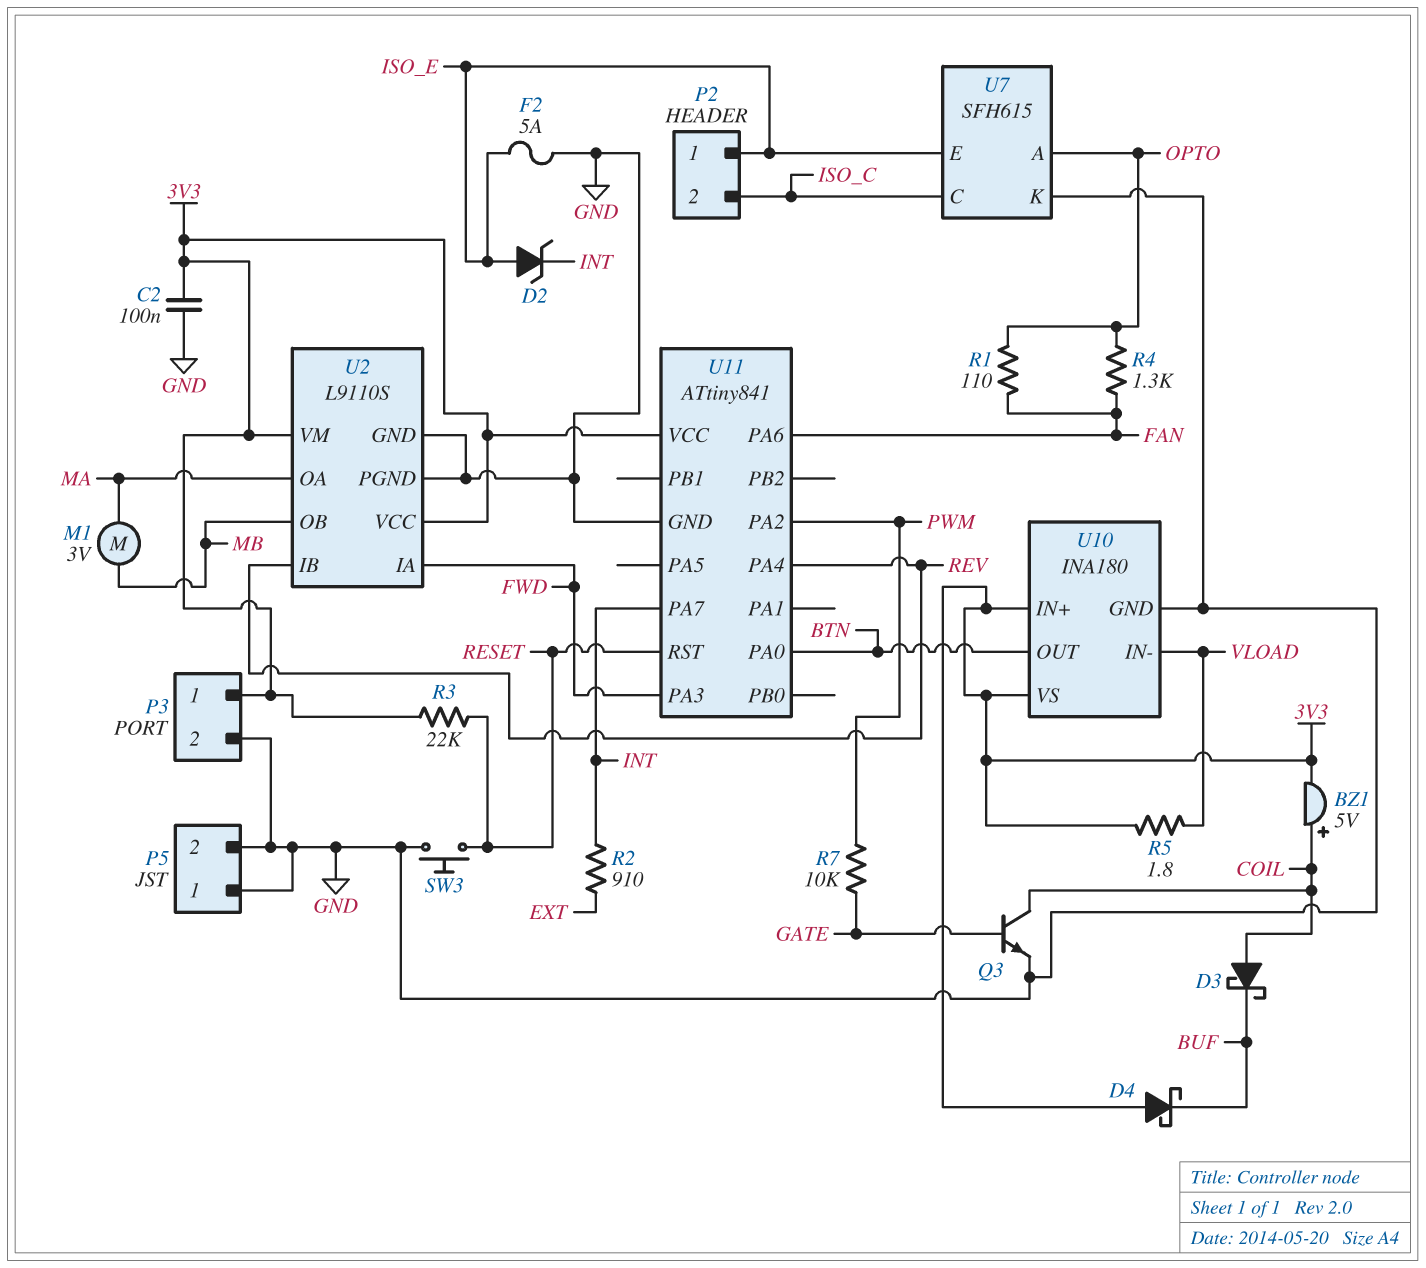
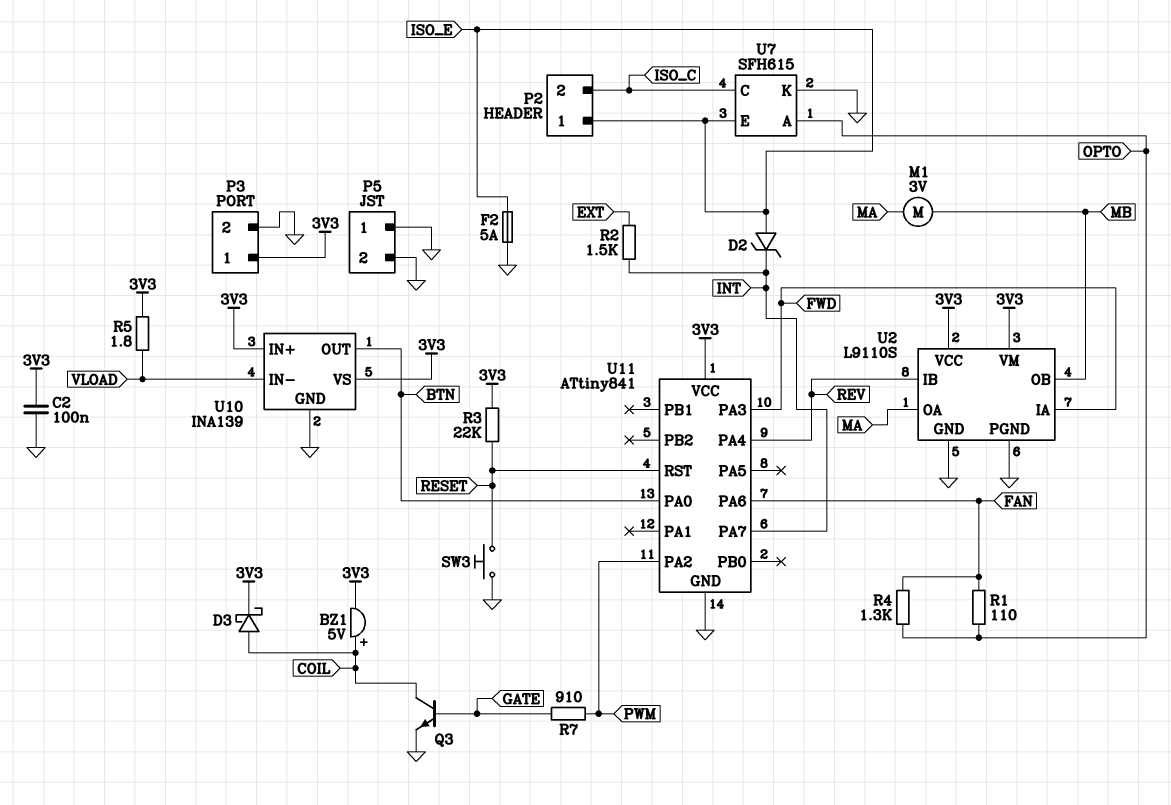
D3: schottky (A COIL, K BUF) -> schottky (A COIL, K 3V3)
D4: schottky (A 3V3, K BUF) -> none
R2: 910 (EXT, INT) -> 1.5k (EXT, INT)
R7: 10k (GATE, PWM) -> 910 (GATE, PWM)
U10: INA180 -> INA139

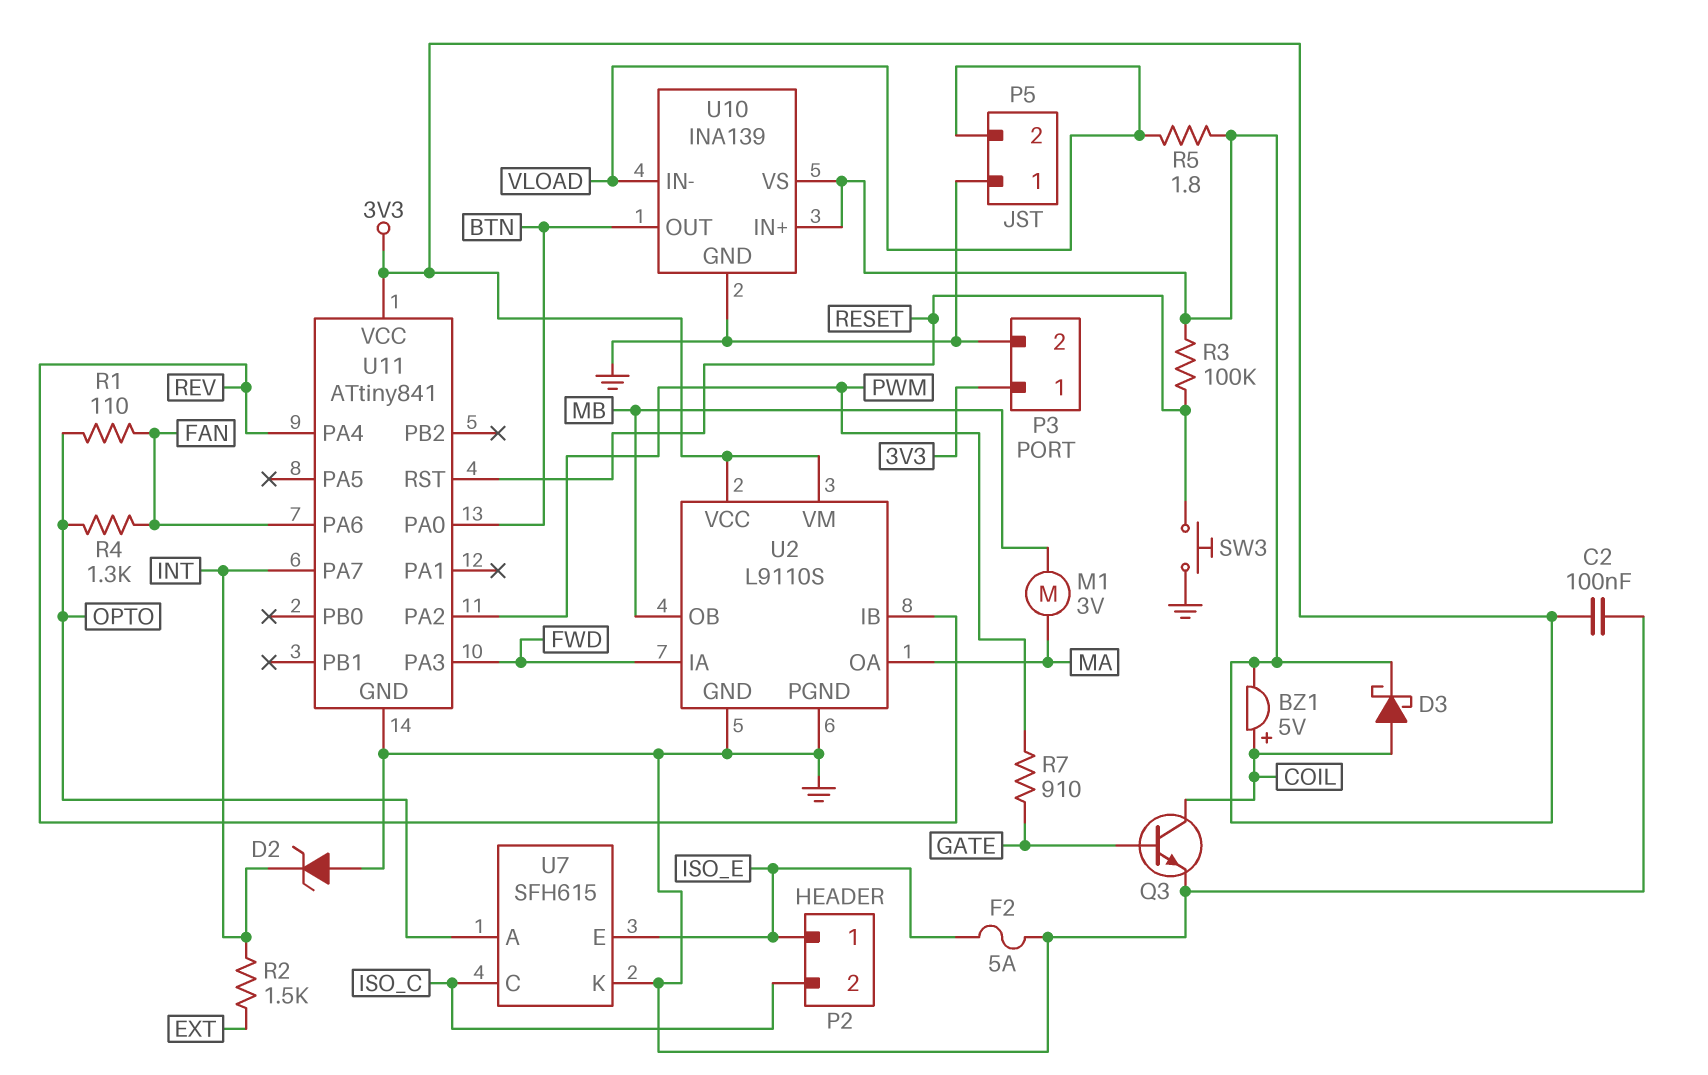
D2: zener (A ISO_E, K INT) -> zener (A GND, K INT)
P5 pin 2: GND -> VLOAD
R3: 22k (3V3, RESET) -> 100k (3V3, RESET)

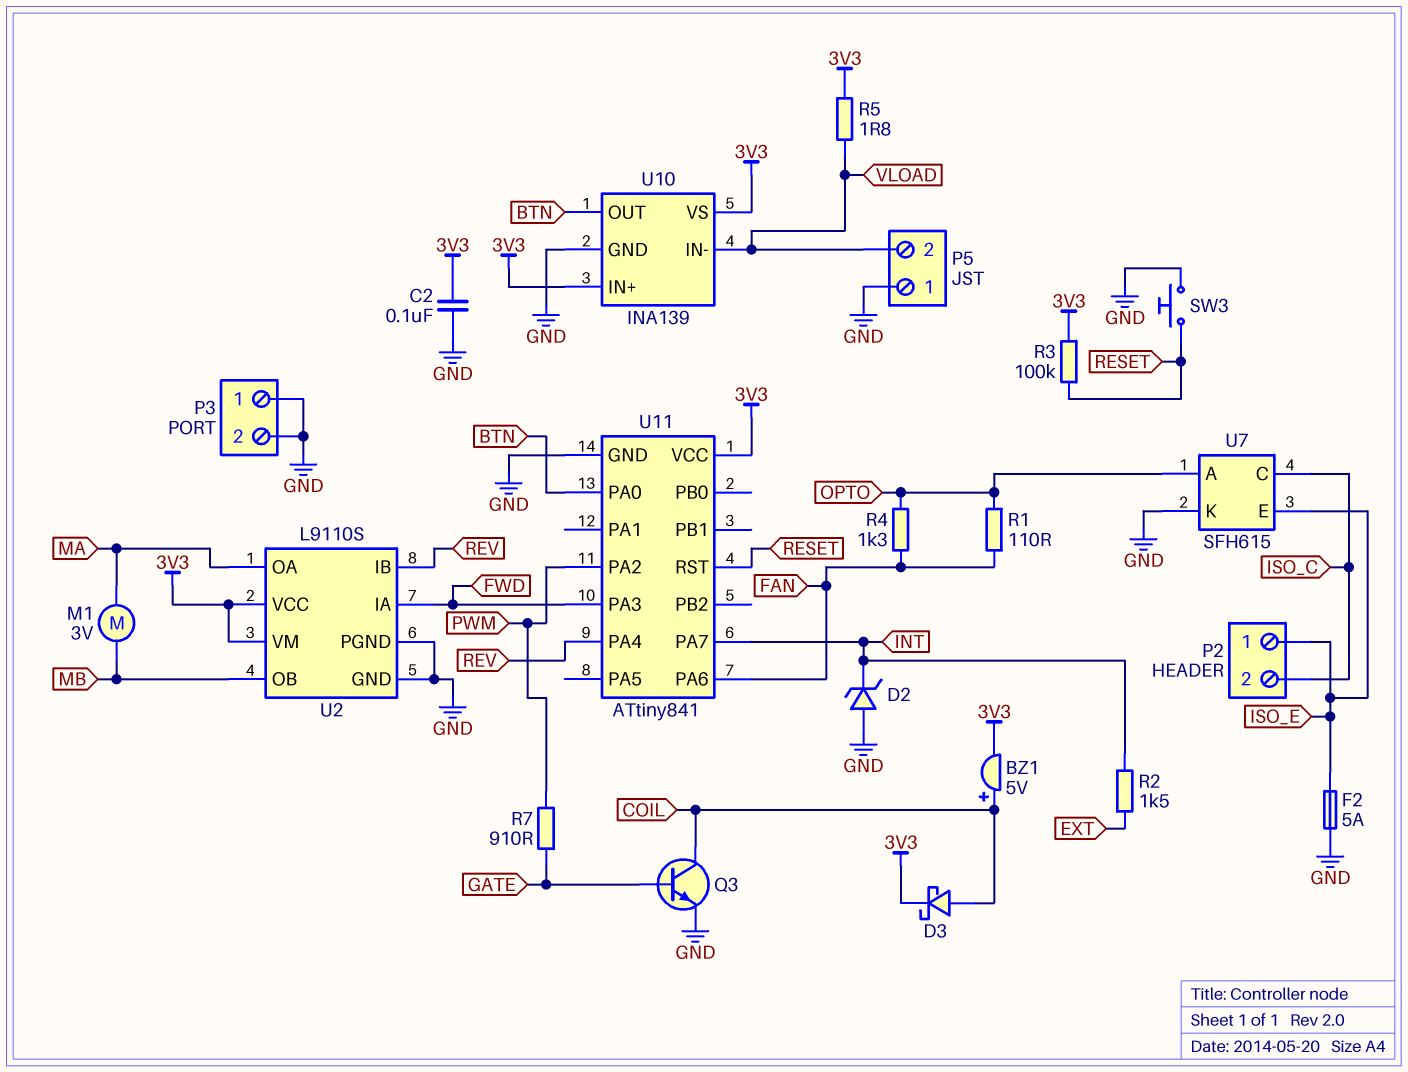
P3 pin 1: 3V3 -> GND

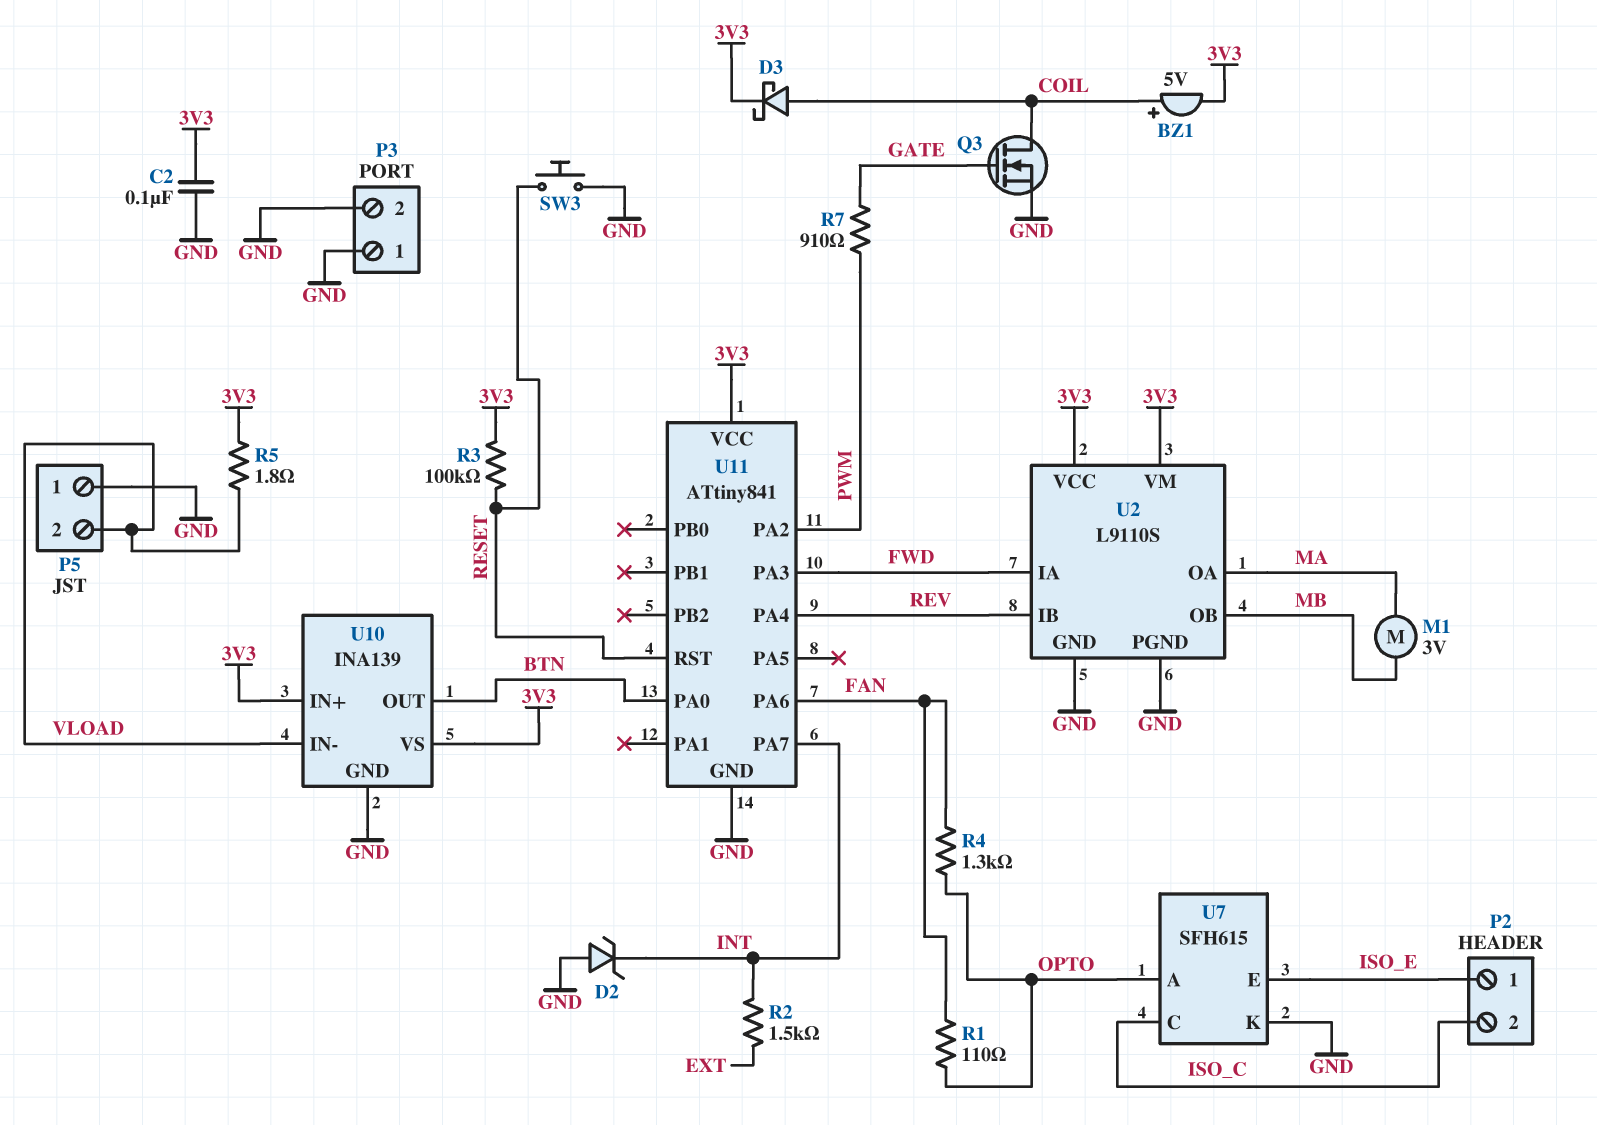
F2: 5A (GND, ISO_E) -> none
Q3: NPN (B GATE, C COIL, E GND) -> NMOS (G GATE, D COIL, S GND)

